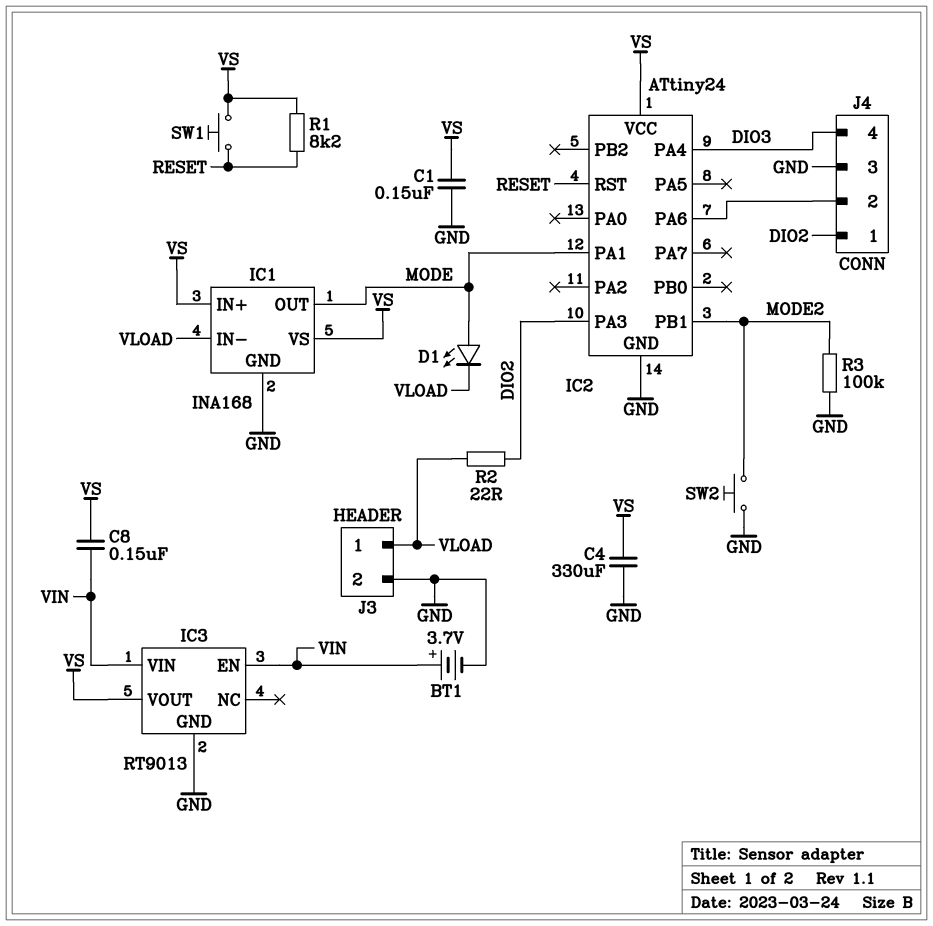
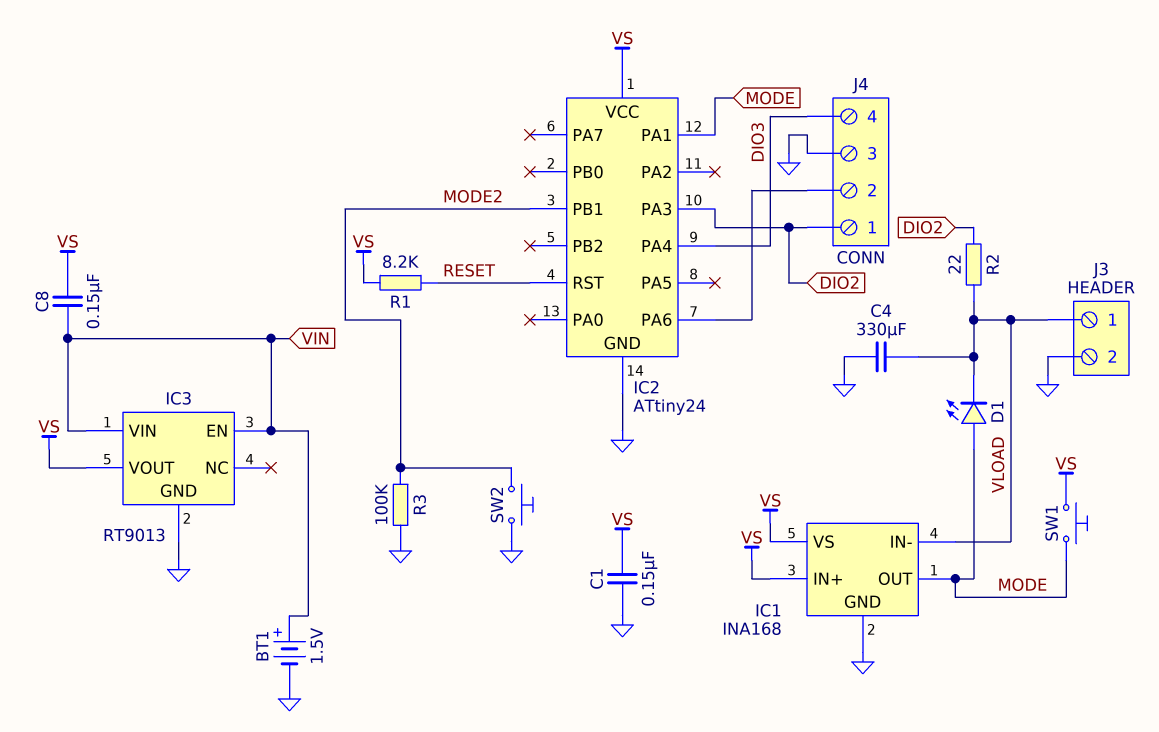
BT1: 3.7V (plus VIN, minus GND) -> 1.5V (plus VIN, minus GND)
C4: 330uF (GND, VS) -> 330uF (GND, VLOAD)
SW1: button (RESET, VS) -> button (MODE, VS)

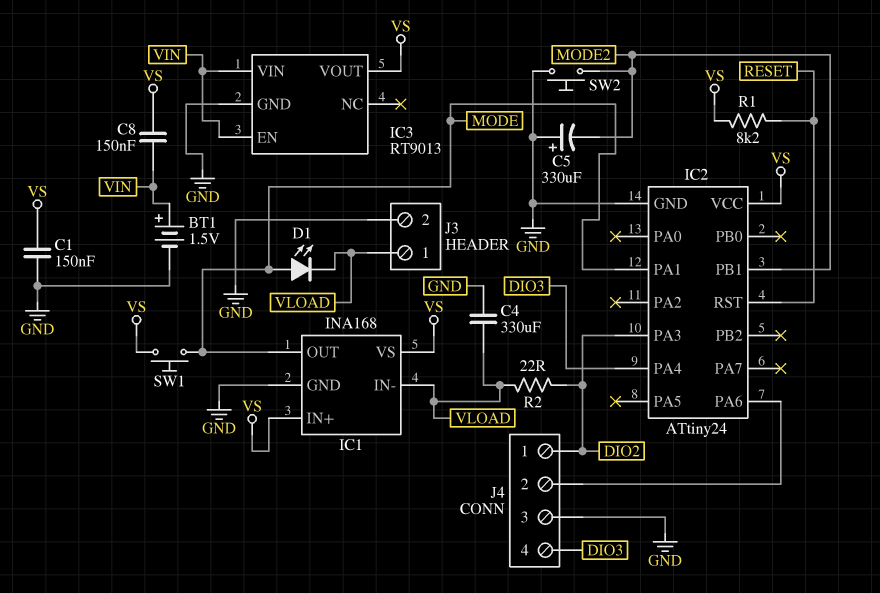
C5: none -> 330uF (plus GND, minus MODE2)
R3: 100k (GND, MODE2) -> none

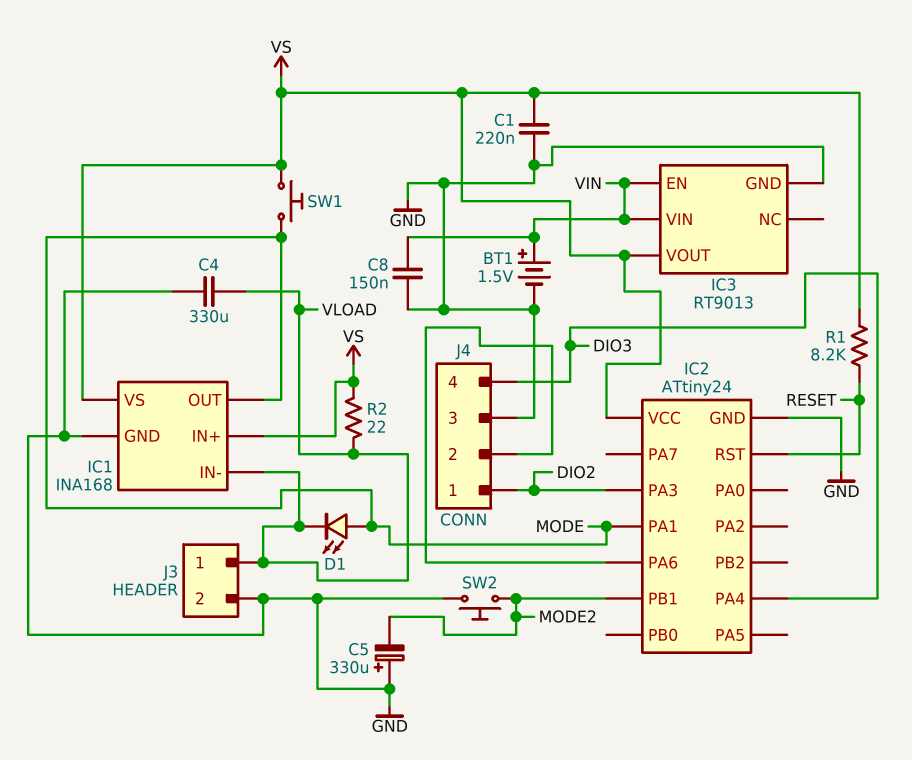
C1: 150nF (GND, VS) -> 220nF (GND, VS)
C8: 150nF (VIN, VS) -> 150nF (GND, VIN)
R2: 22 (DIO2, VLOAD) -> 22 (VLOAD, VS)

